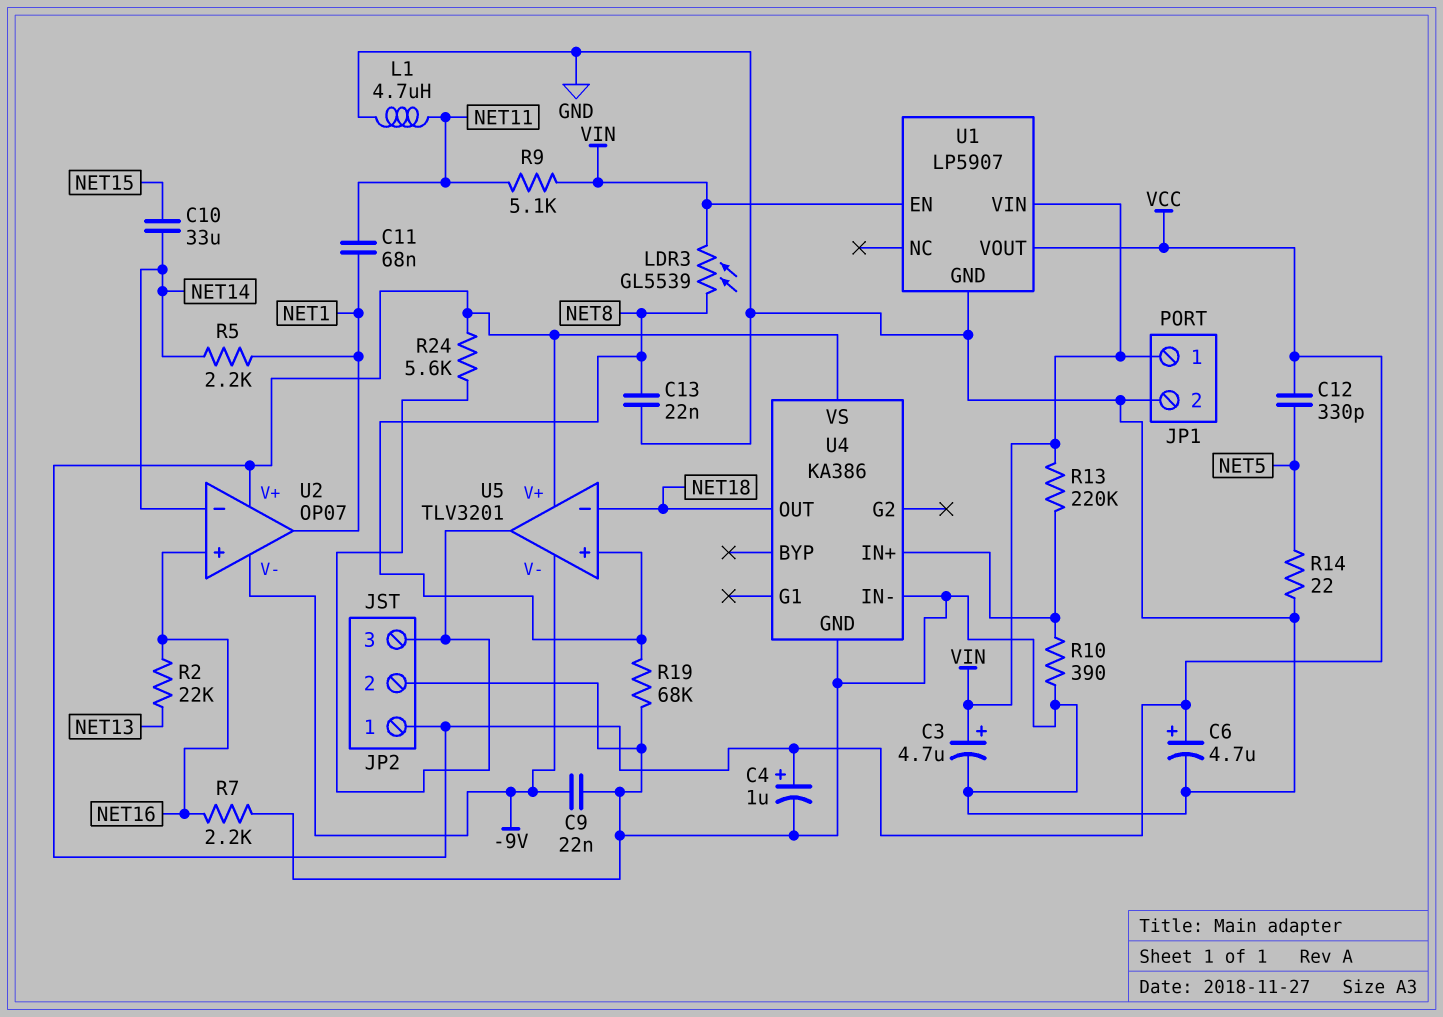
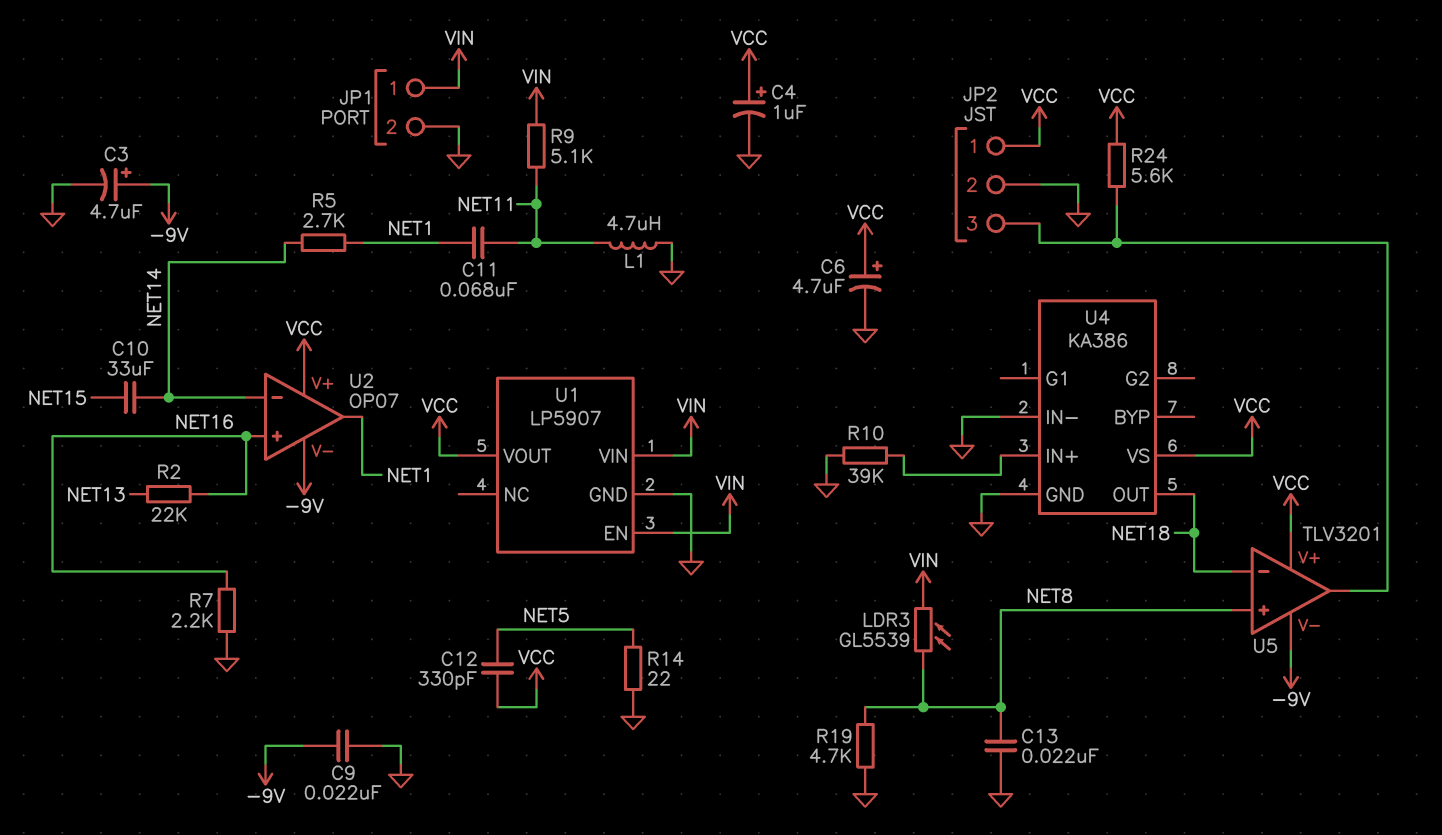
C3: 4.7uF (plus VIN, minus GND) -> 4.7uF (plus -9V, minus GND)
R5: 2.2k (NET1, NET14) -> 2.7k (NET1, NET14)
R10: 390 (GND, U4/IN+) -> 39k (GND, U4/IN+)
R13: 220k (U4/IN+, VIN) -> none
R19: 68k (GND, NET8) -> 4.7k (GND, NET8)

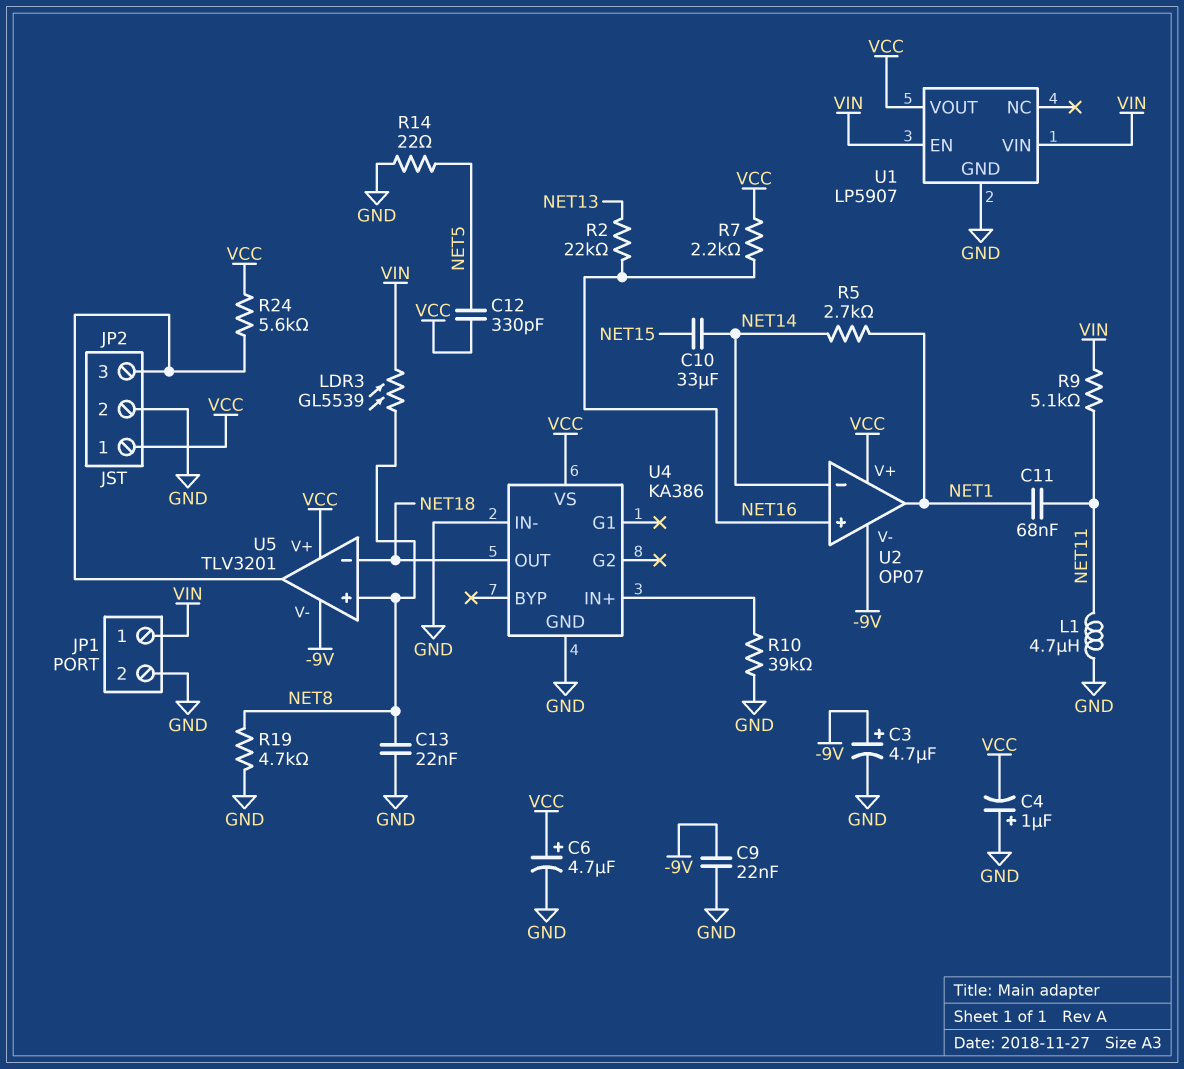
C4: 1uF (plus VCC, minus GND) -> 1uF (plus GND, minus VCC)
R7: 2.2k (GND, NET16) -> 2.2k (NET16, VCC)

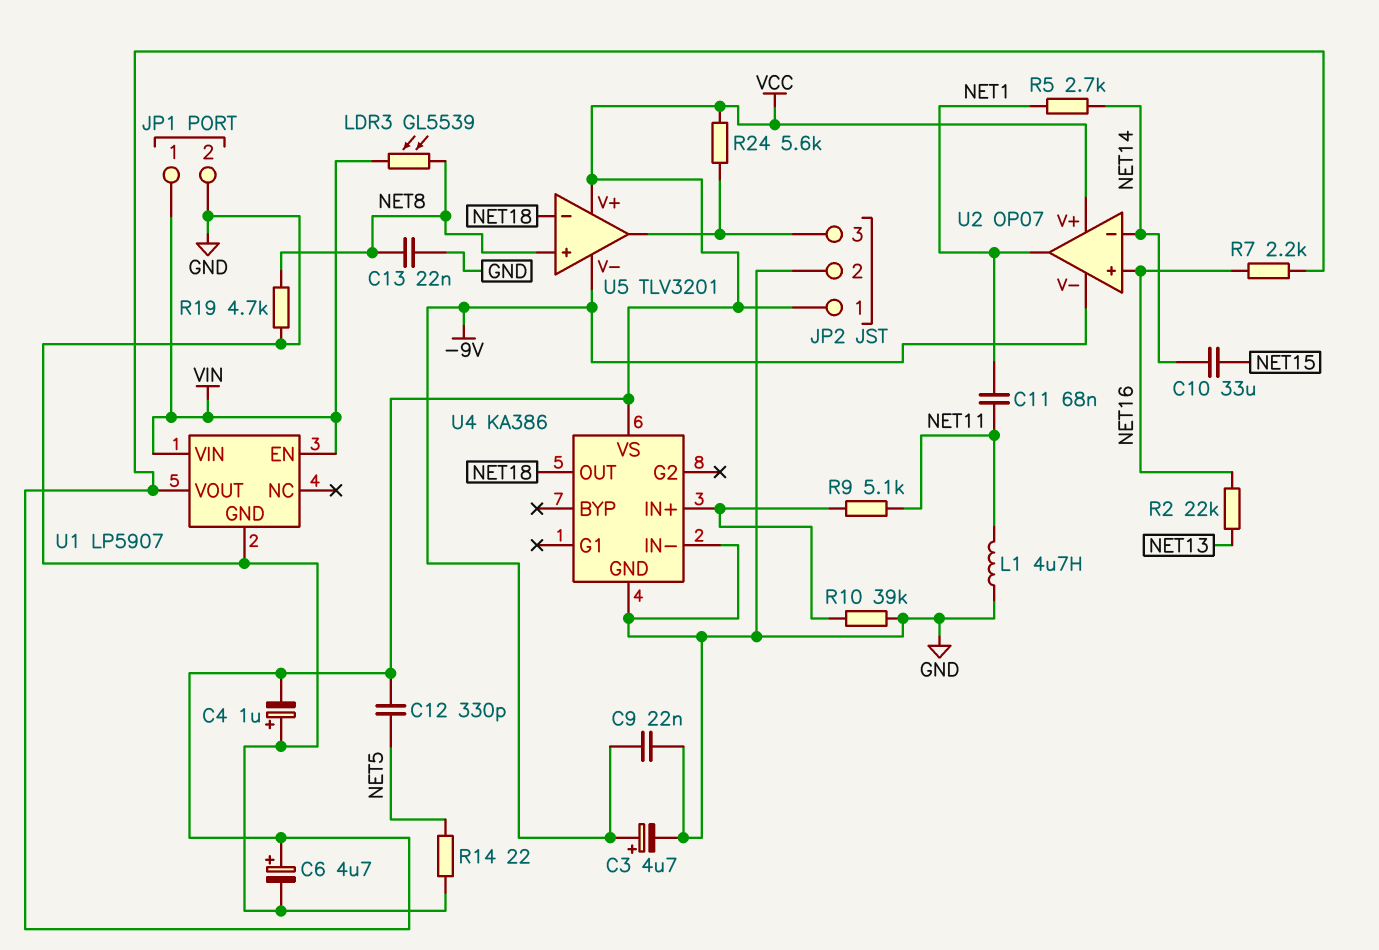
R9: 5.1k (NET11, VIN) -> 5.1k (NET11, U4/IN+)

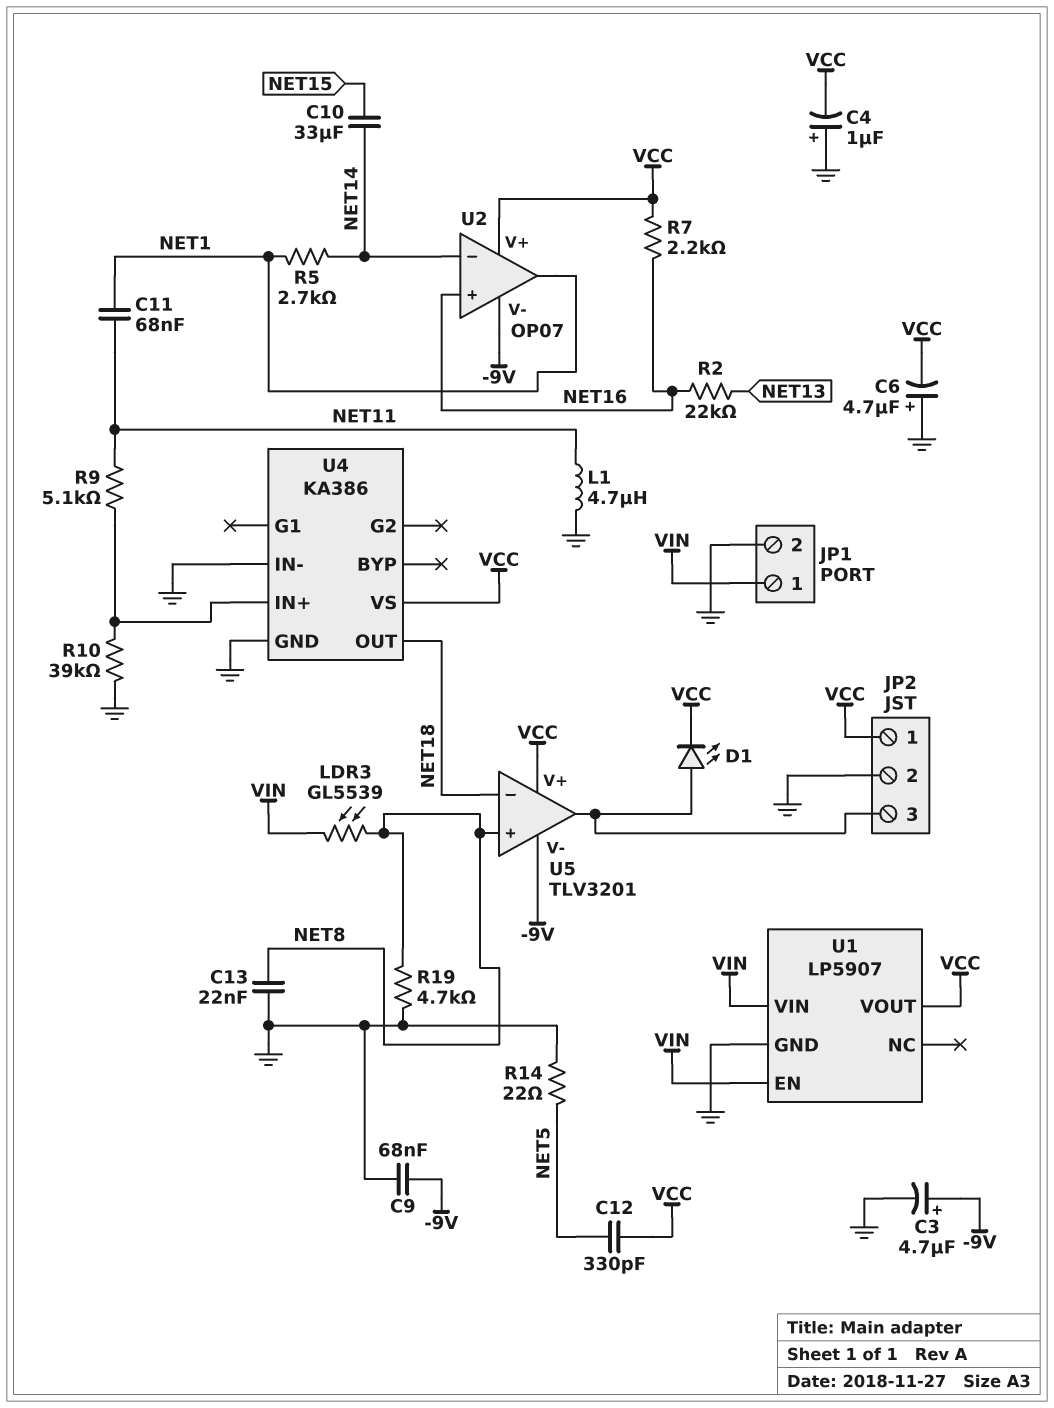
C6: 4.7uF (plus VCC, minus GND) -> 4.7uF (plus GND, minus VCC)
C9: 22nF (-9V, GND) -> 68nF (-9V, GND)
D1: none -> LED (A JP2/3, K VCC)
R24: 5.6k (JP2/3, VCC) -> none

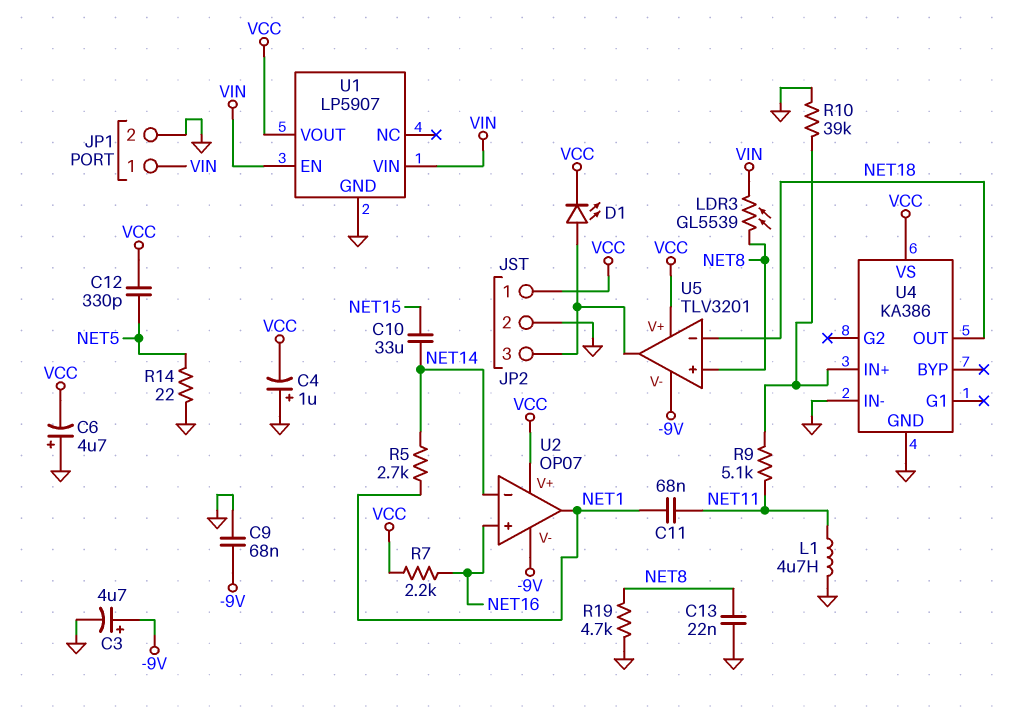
R2: 22k (NET13, NET16) -> none

